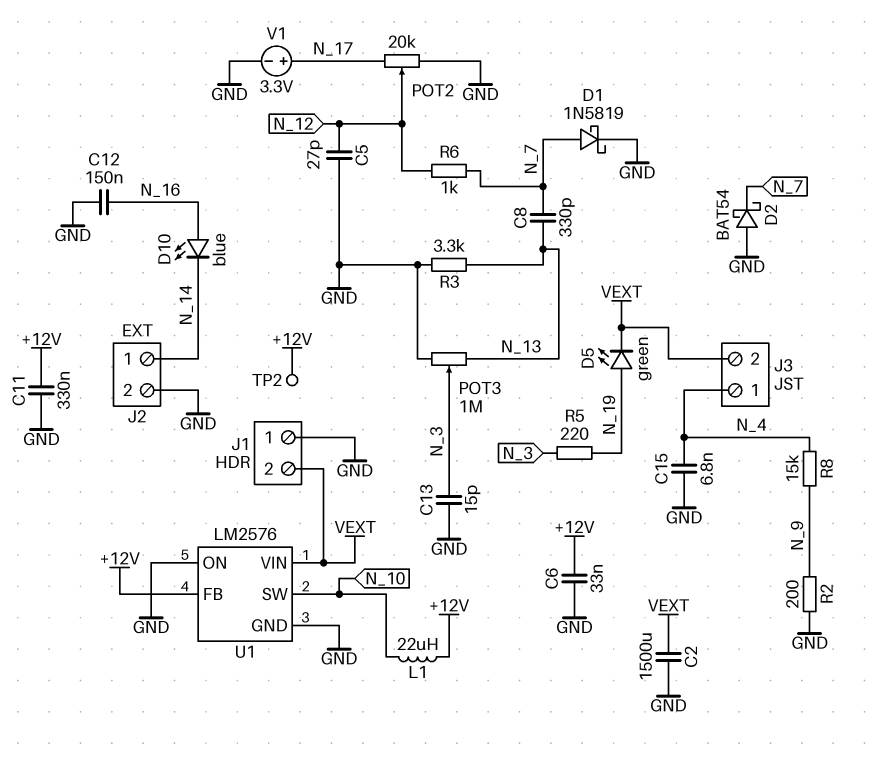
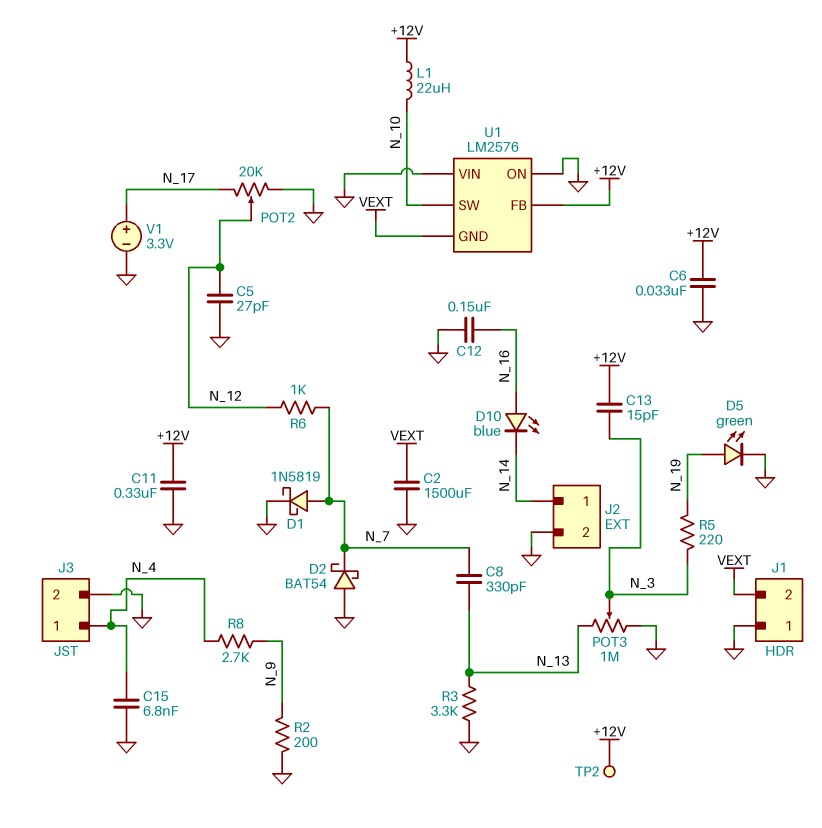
C13: 15pF (GND, N_3) -> 15pF (+12V, N_3)
D5: LED green (A N_19, K VEXT) -> LED green (A N_19, K GND)
J3 pin 2: VEXT -> GND
R8: 15k (N_4, N_9) -> 2.7k (N_4, N_9)
U1 pin GND: GND -> VEXT
U1 pin VIN: VEXT -> GND

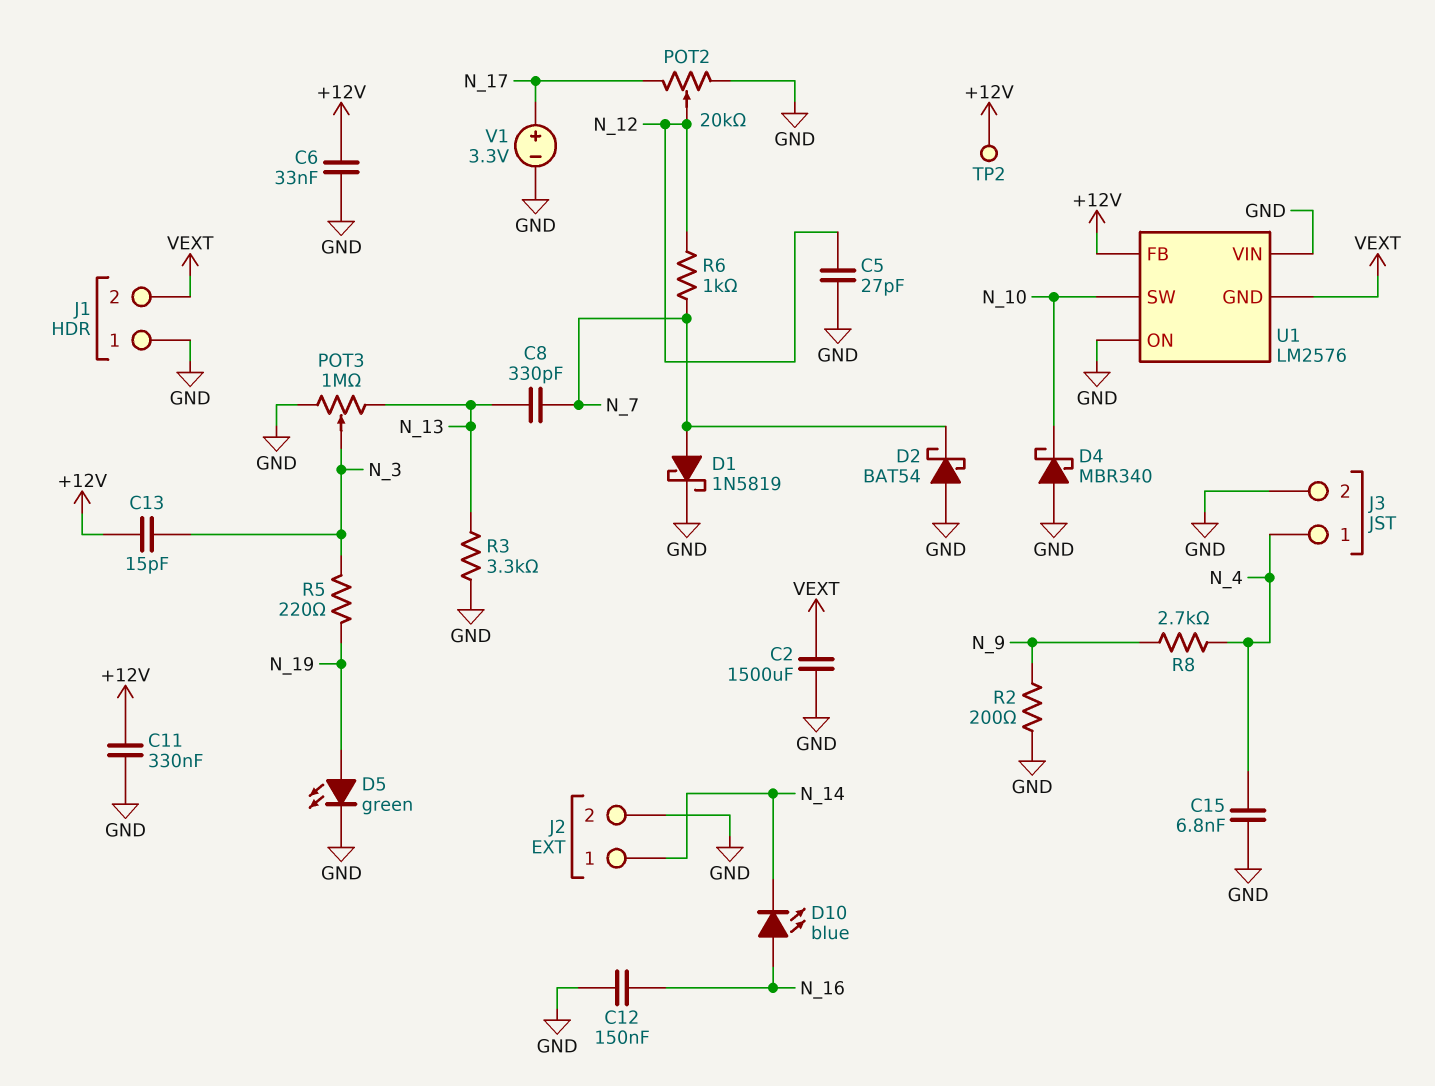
D4: none -> schottky MBR340 (A GND, K N_10)
L1: 22uH (+12V, N_10) -> none

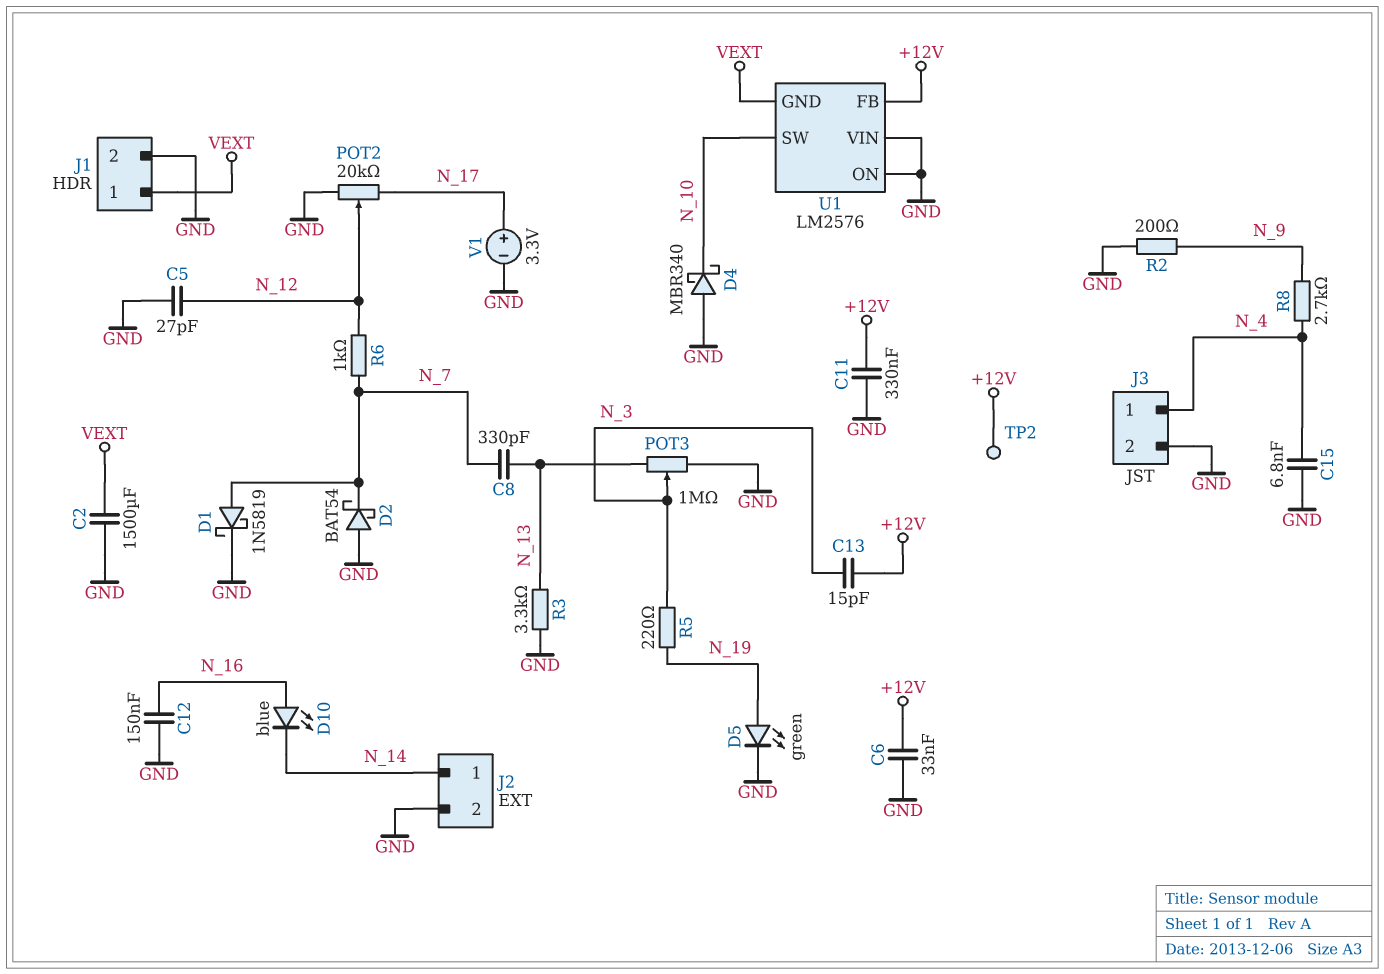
J1 pin 1: GND -> VEXT
J1 pin 2: VEXT -> GND

